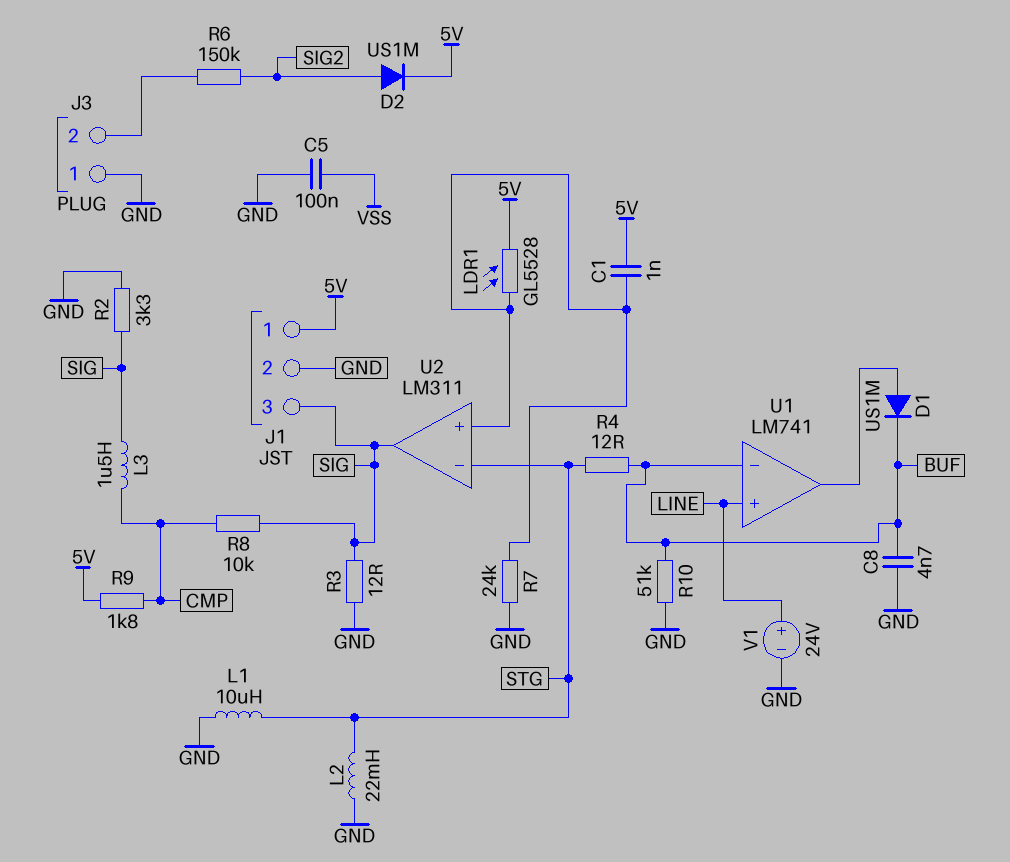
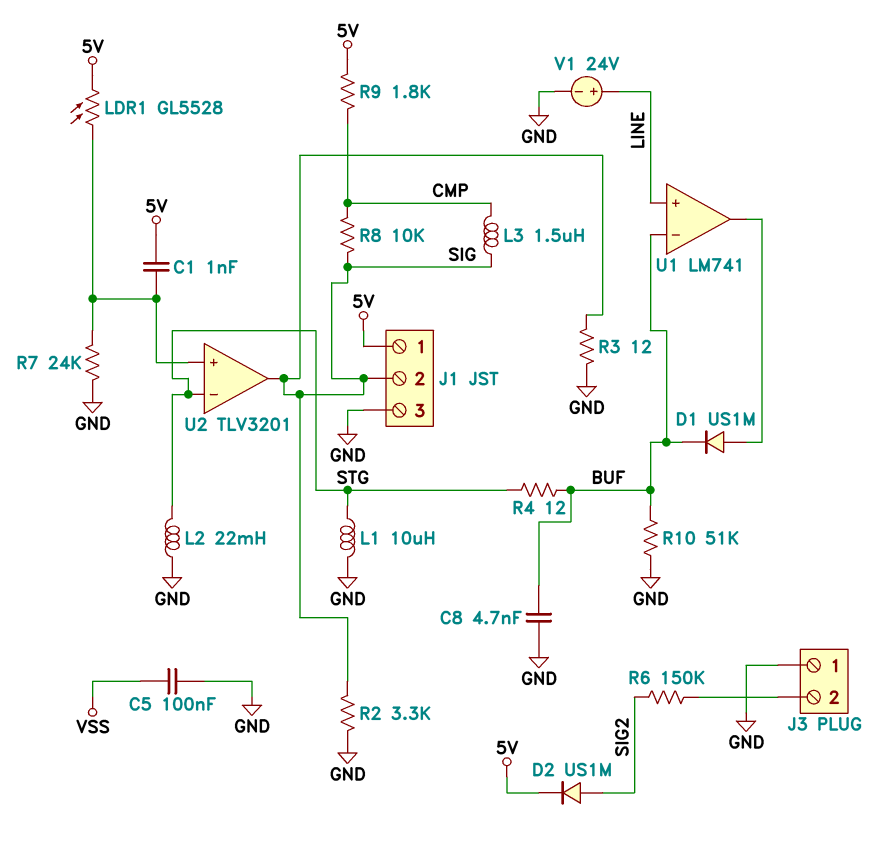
J1 pin 2: GND -> SIG
J1 pin 3: SIG -> GND
U2: LM311 -> TLV3201

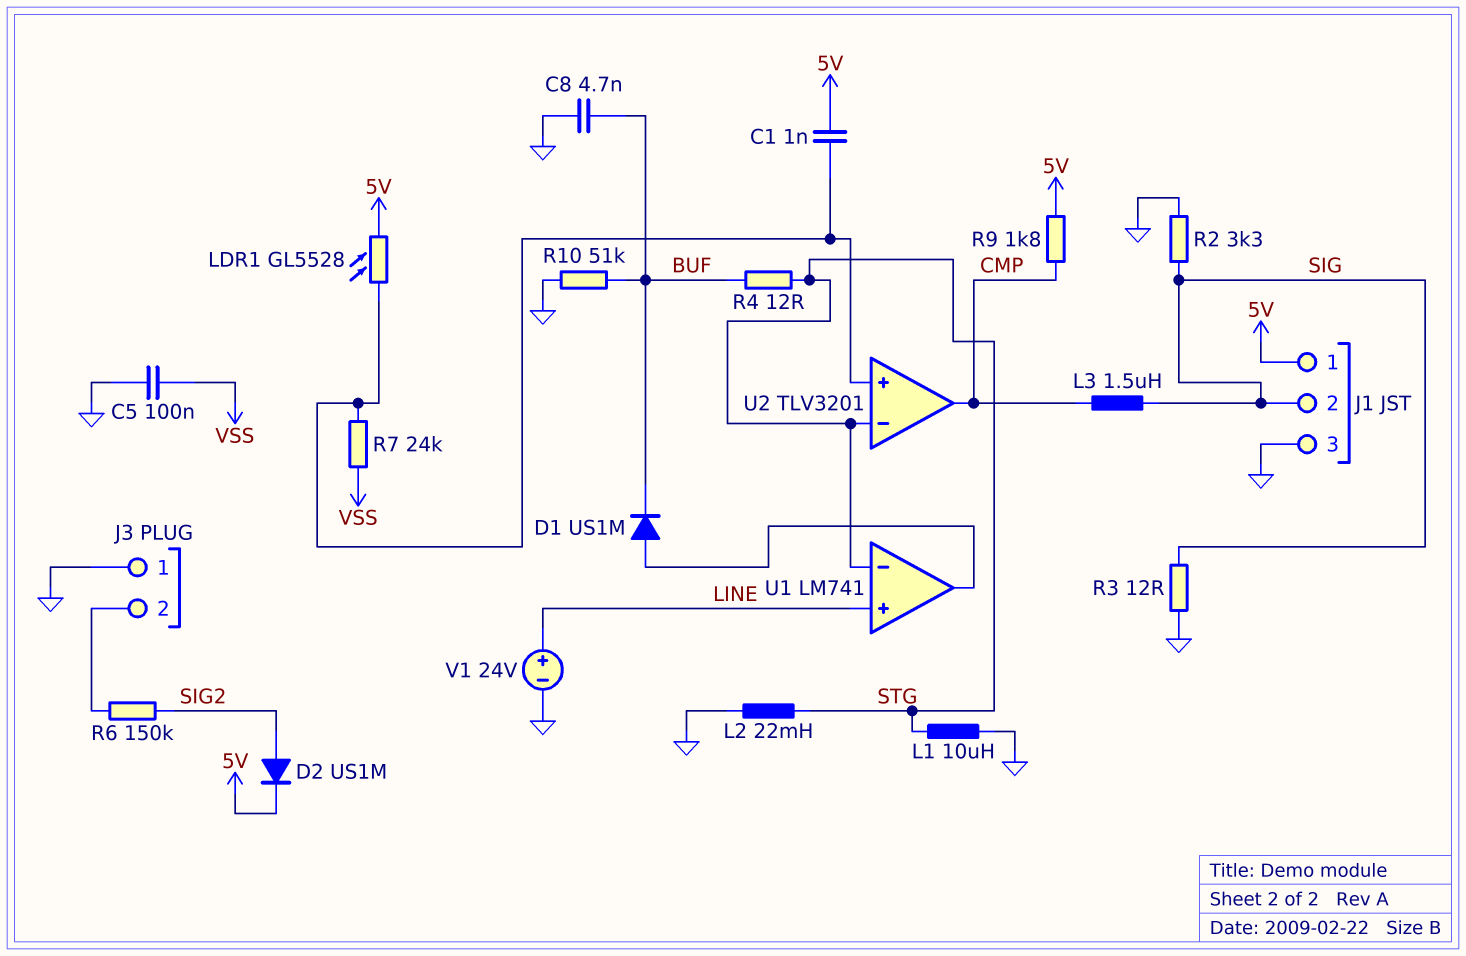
R7: 24k (GND, U2/in+) -> 24k (U2/in+, VSS)
R8: 10k (CMP, SIG) -> none
U1 pin in-: BUF -> STG
U2 pin out: SIG -> CMP

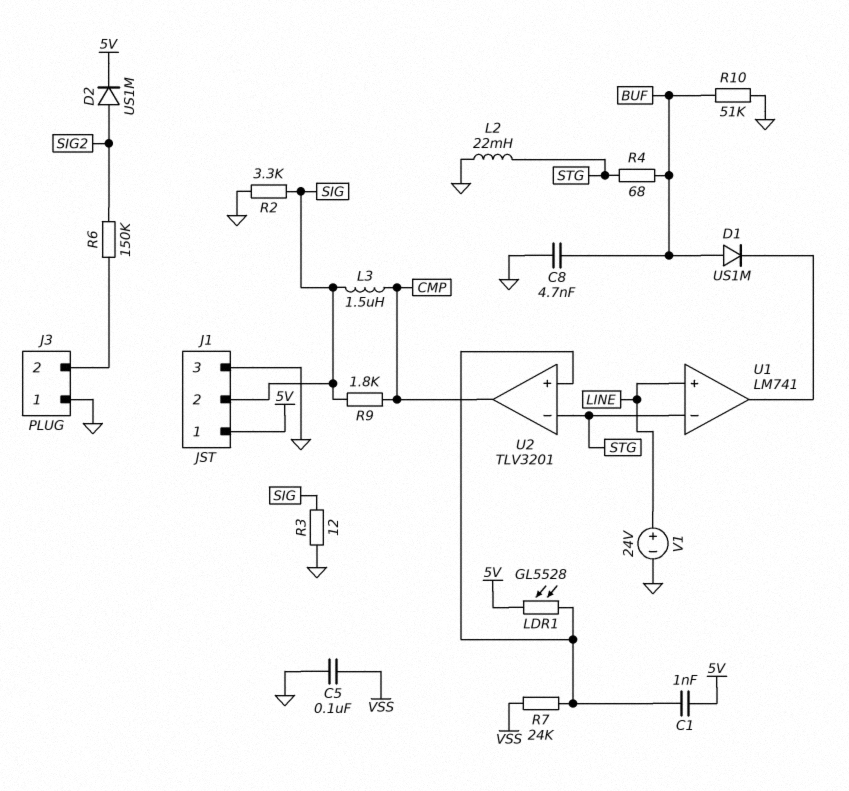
D1: diode US1M (A U1/out, K BUF) -> diode US1M (A BUF, K U1/out)
L1: 10uH (GND, STG) -> none
R4: 12 (BUF, STG) -> 68 (BUF, STG)
R9: 1.8k (5V, CMP) -> 1.8k (CMP, SIG)

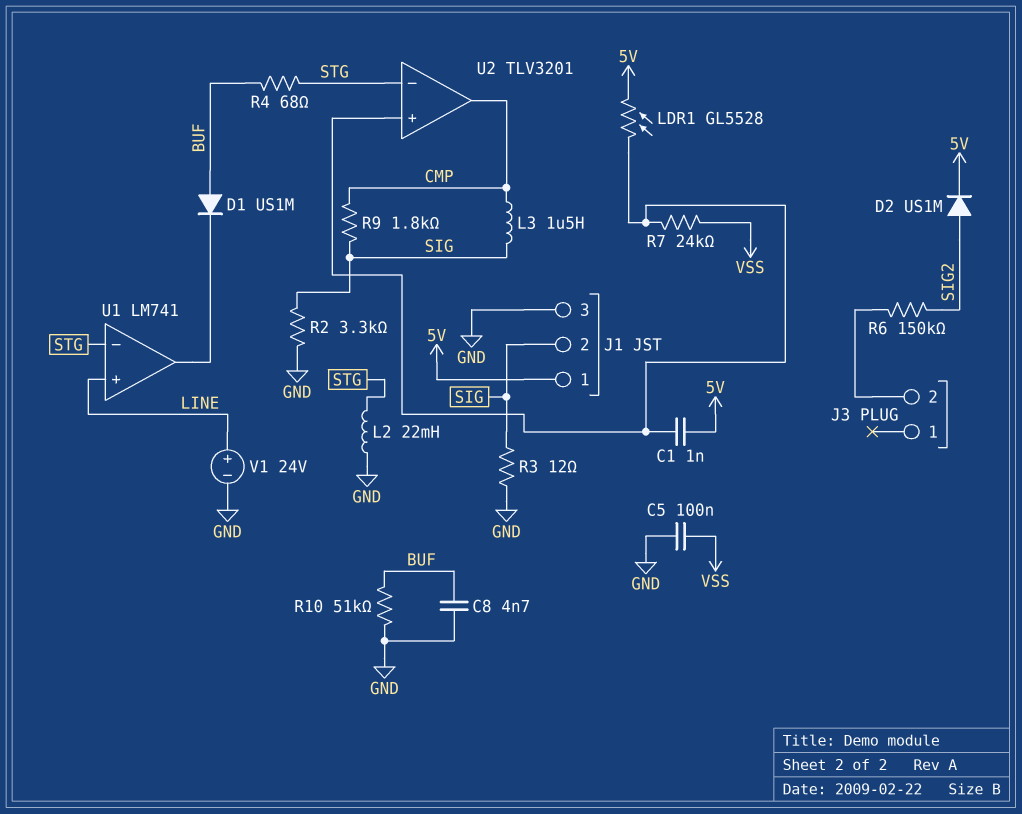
J3 pin 1: GND -> none

